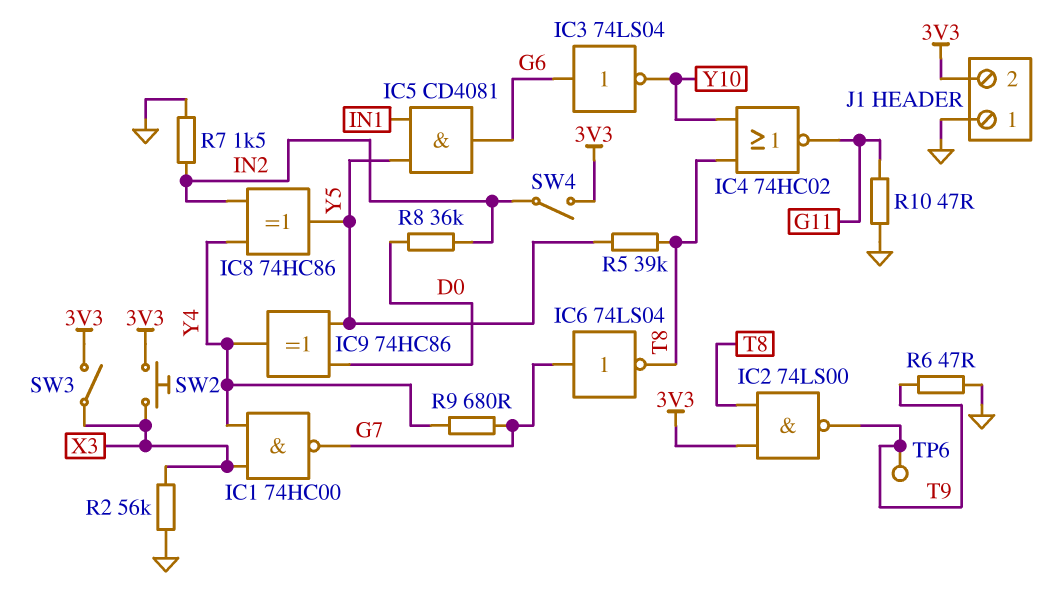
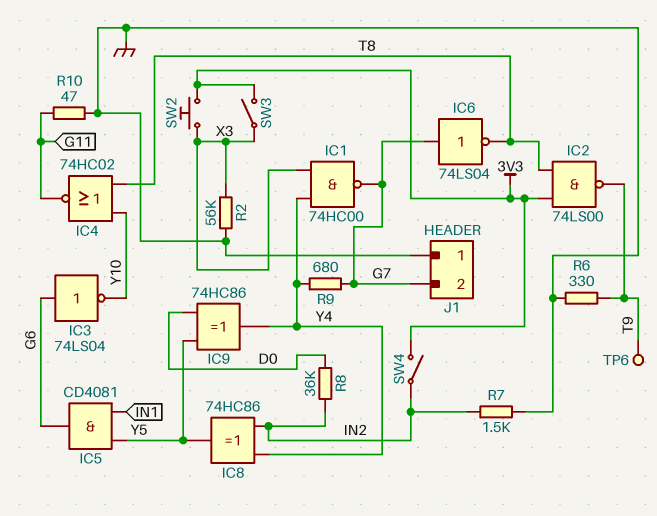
J1 pin 2: 3V3 -> G7
R5: 39k (T8, Y5) -> none
R6: 47 (GND, T9) -> 330 (GND, T9)

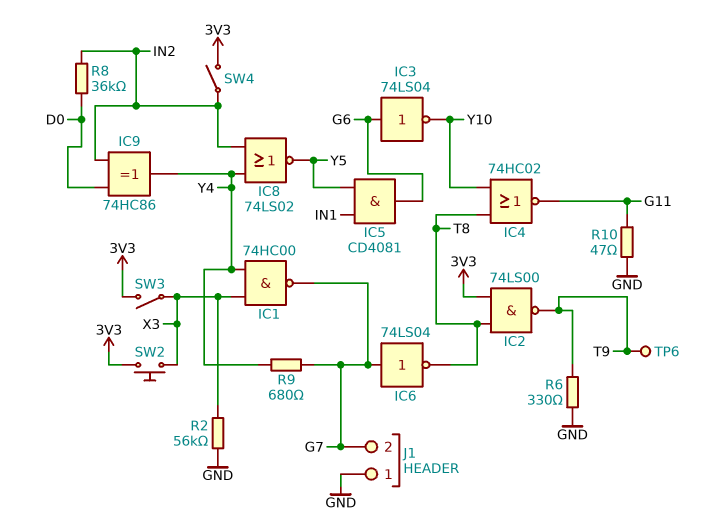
IC8: XOR 74HC86 (in IN2, in Y4, out Y5) -> NOR 74LS02 (in IN2, in Y4, out Y5)
IC9: XOR 74HC86 (in D0, in Y5, out Y4) -> XOR 74HC86 (in D0, in IN2, out Y4)
R7: 1.5k (GND, IN2) -> none

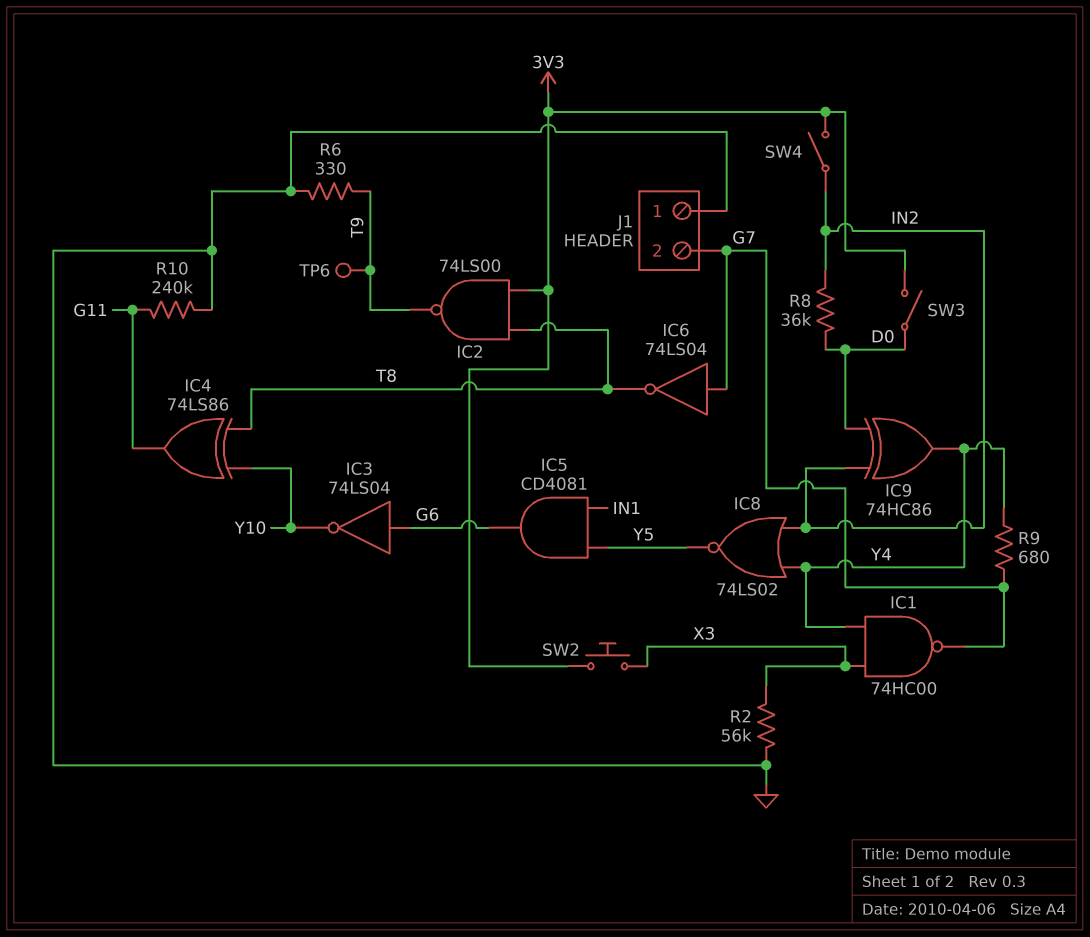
IC4: NOR 74HC02 (in T8, in Y10, out G11) -> XOR 74LS86 (in T8, in Y10, out G11)
R10: 47 (G11, GND) -> 240k (G11, GND)
SW3: switch (3V3, X3) -> switch (3V3, D0)

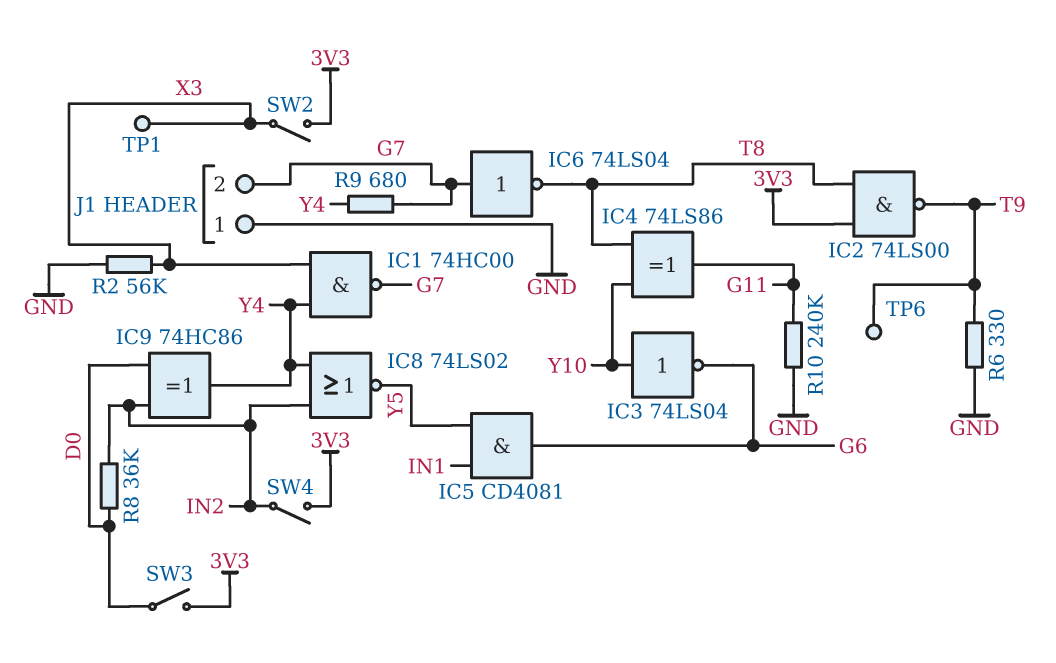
IC3: NOT 74LS04 (in G6, out Y10) -> NOT 74LS04 (in Y10, out G6)
SW2: button (3V3, X3) -> switch (3V3, X3)
TP1: none -> test point (X3)

